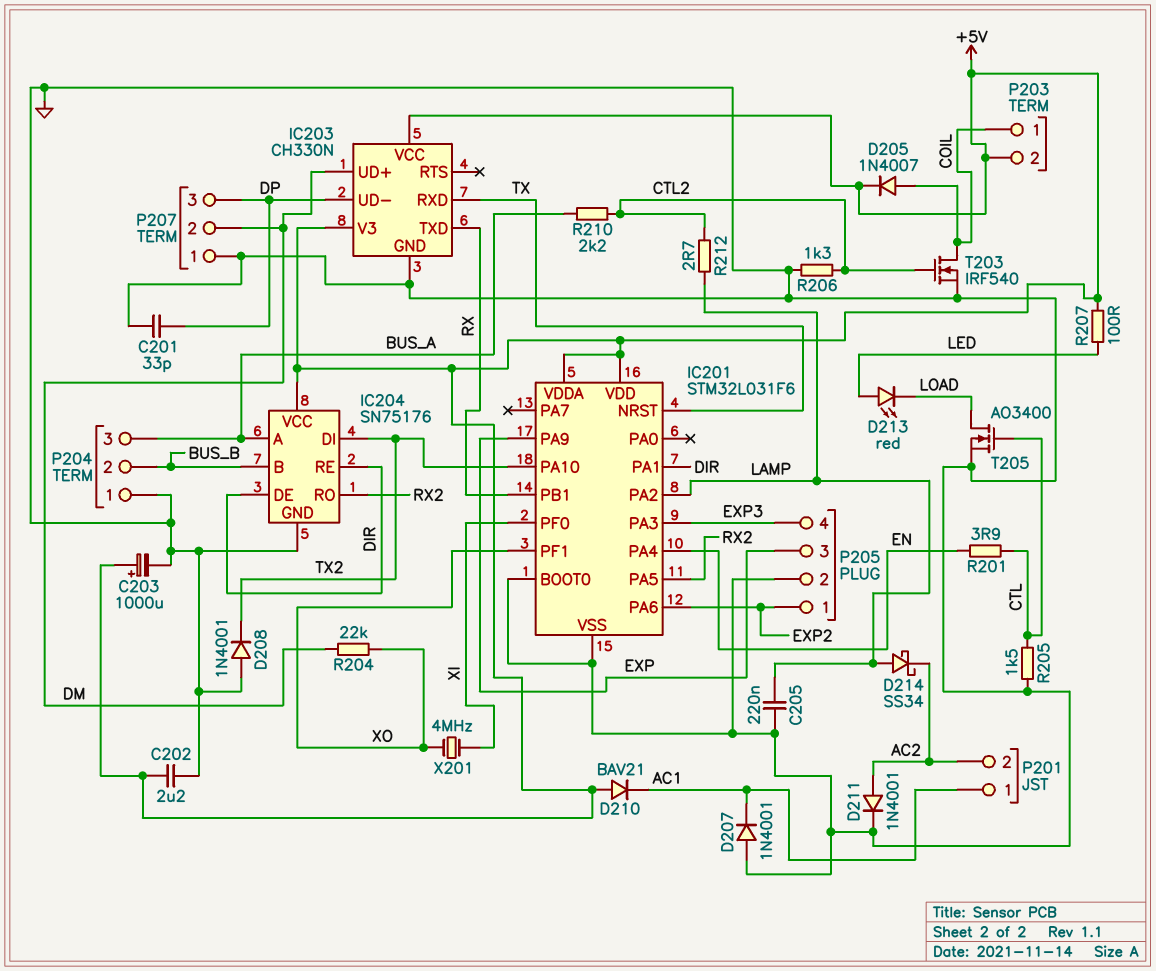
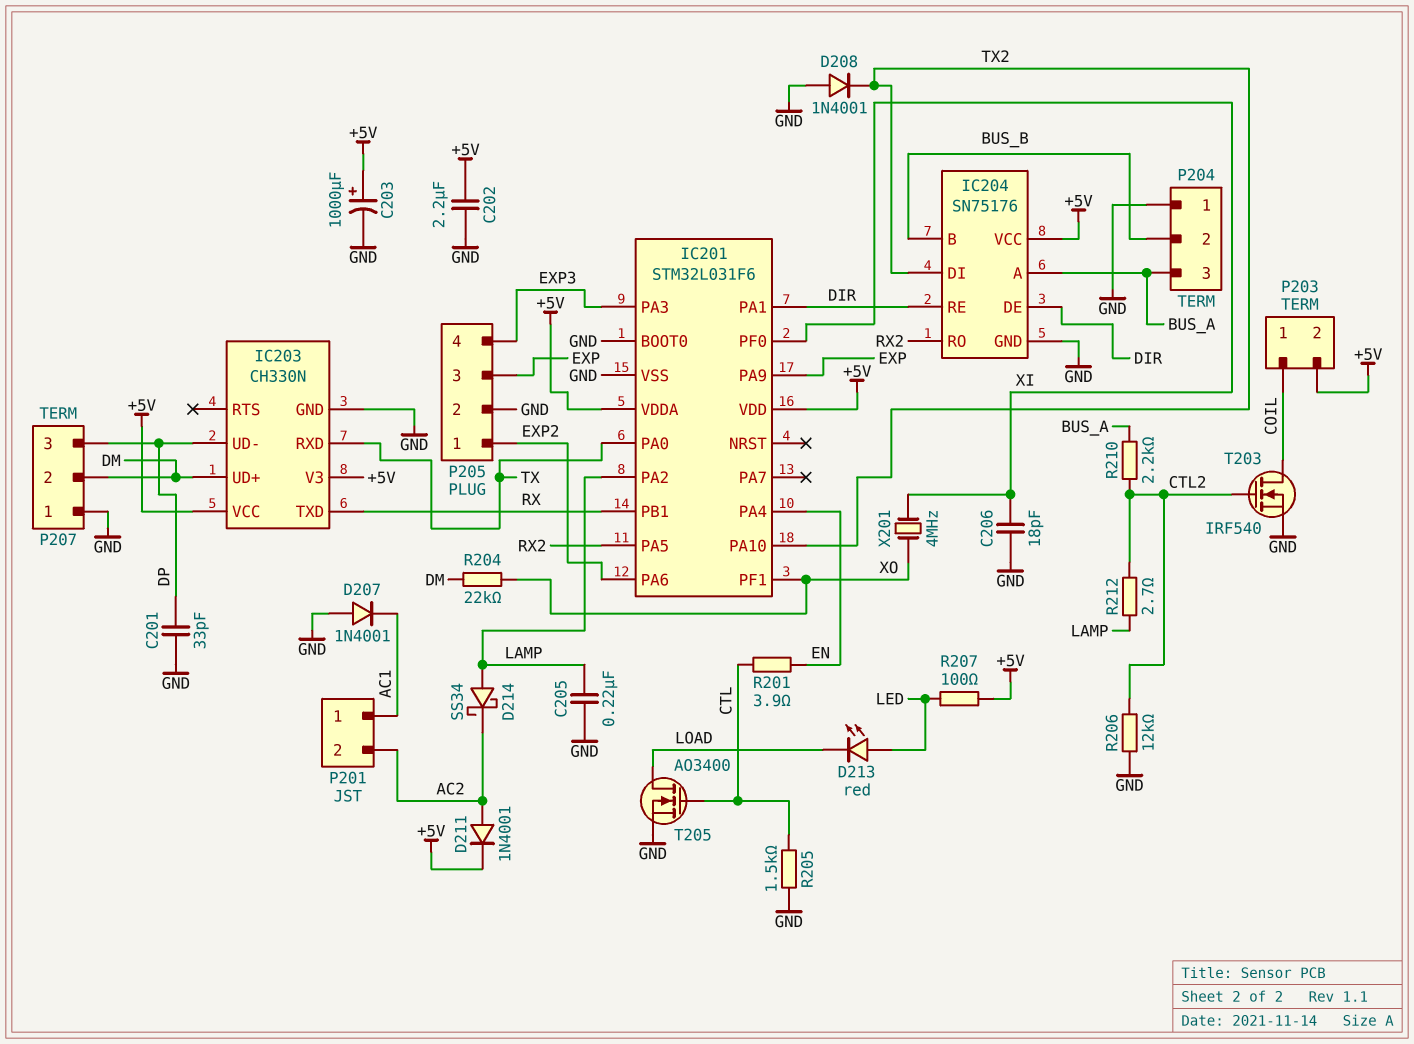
C206: none -> 18pF (GND, XI)
D205: diode 1N4007 (A COIL, K +5V) -> none
D210: diode BAV21 (A +5V, K AC1) -> none
D211: diode 1N4001 (A AC2, K GND) -> diode 1N4001 (A AC2, K +5V)
IC201 pin NRST: TX -> none
IC201 pin PA0: none -> TX
R206: 1.3k (CTL2, GND) -> 12k (CTL2, GND)

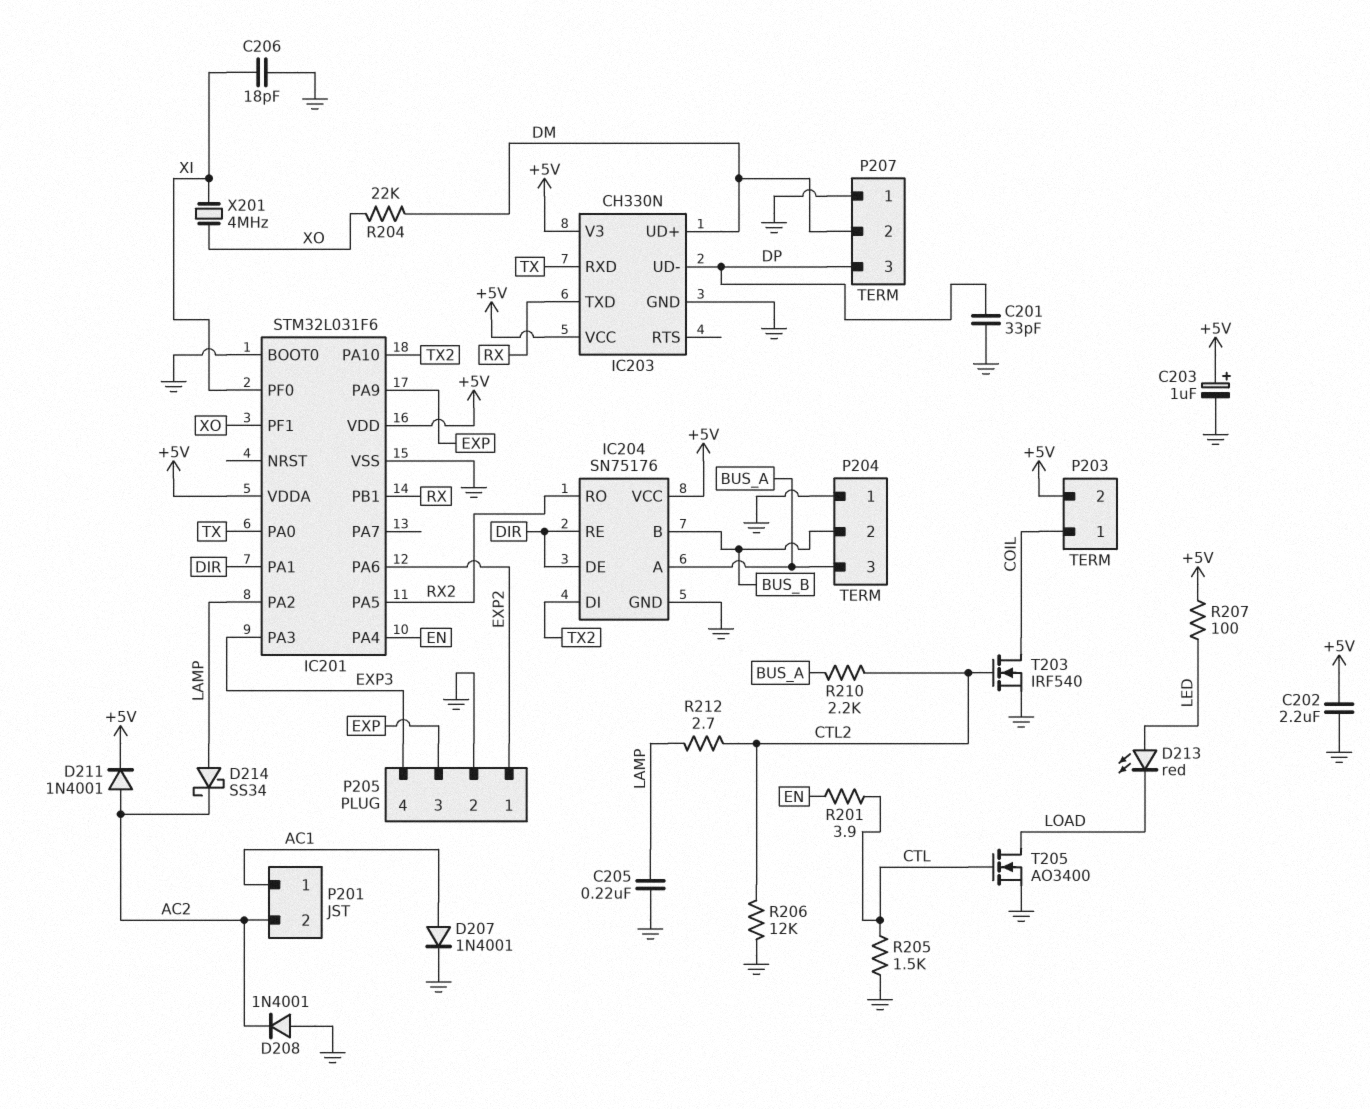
C203: 1000uF (plus +5V, minus GND) -> 1uF (plus +5V, minus GND)
D207: diode 1N4001 (A GND, K AC1) -> diode 1N4001 (A AC1, K GND)
D208: diode 1N4001 (A GND, K TX2) -> diode 1N4001 (A GND, K AC2)

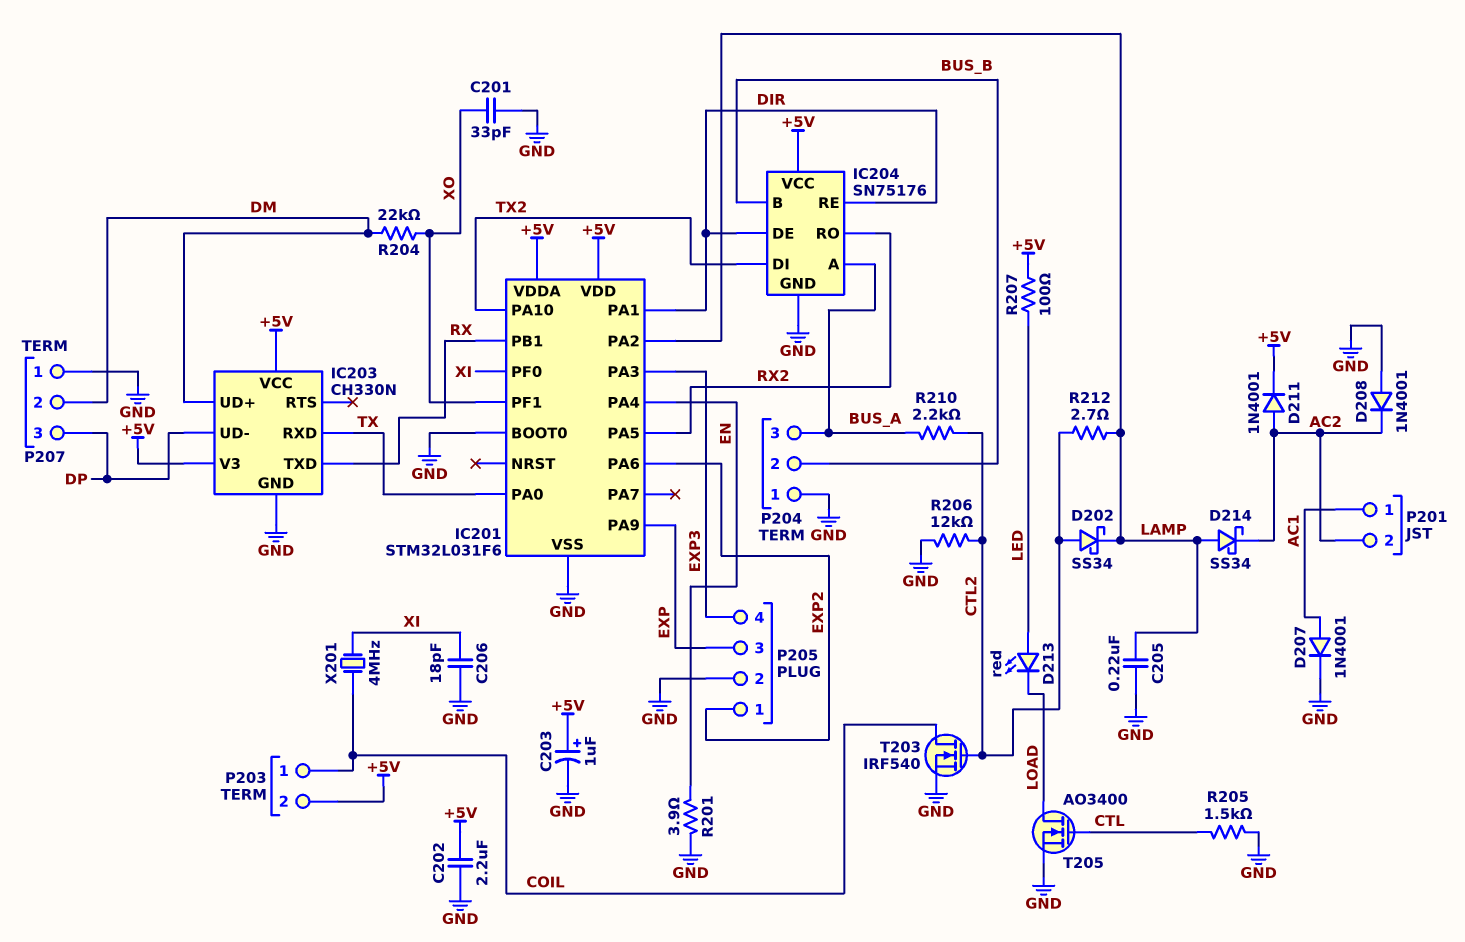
C201: 33pF (DP, GND) -> 33pF (GND, XO)
D202: none -> schottky SS34 (A CTL2, K LAMP)
R201: 3.9 (CTL, EN) -> 3.9 (EN, GND)
X201: 4MHz (XI, XO) -> 4MHz (COIL, XI)

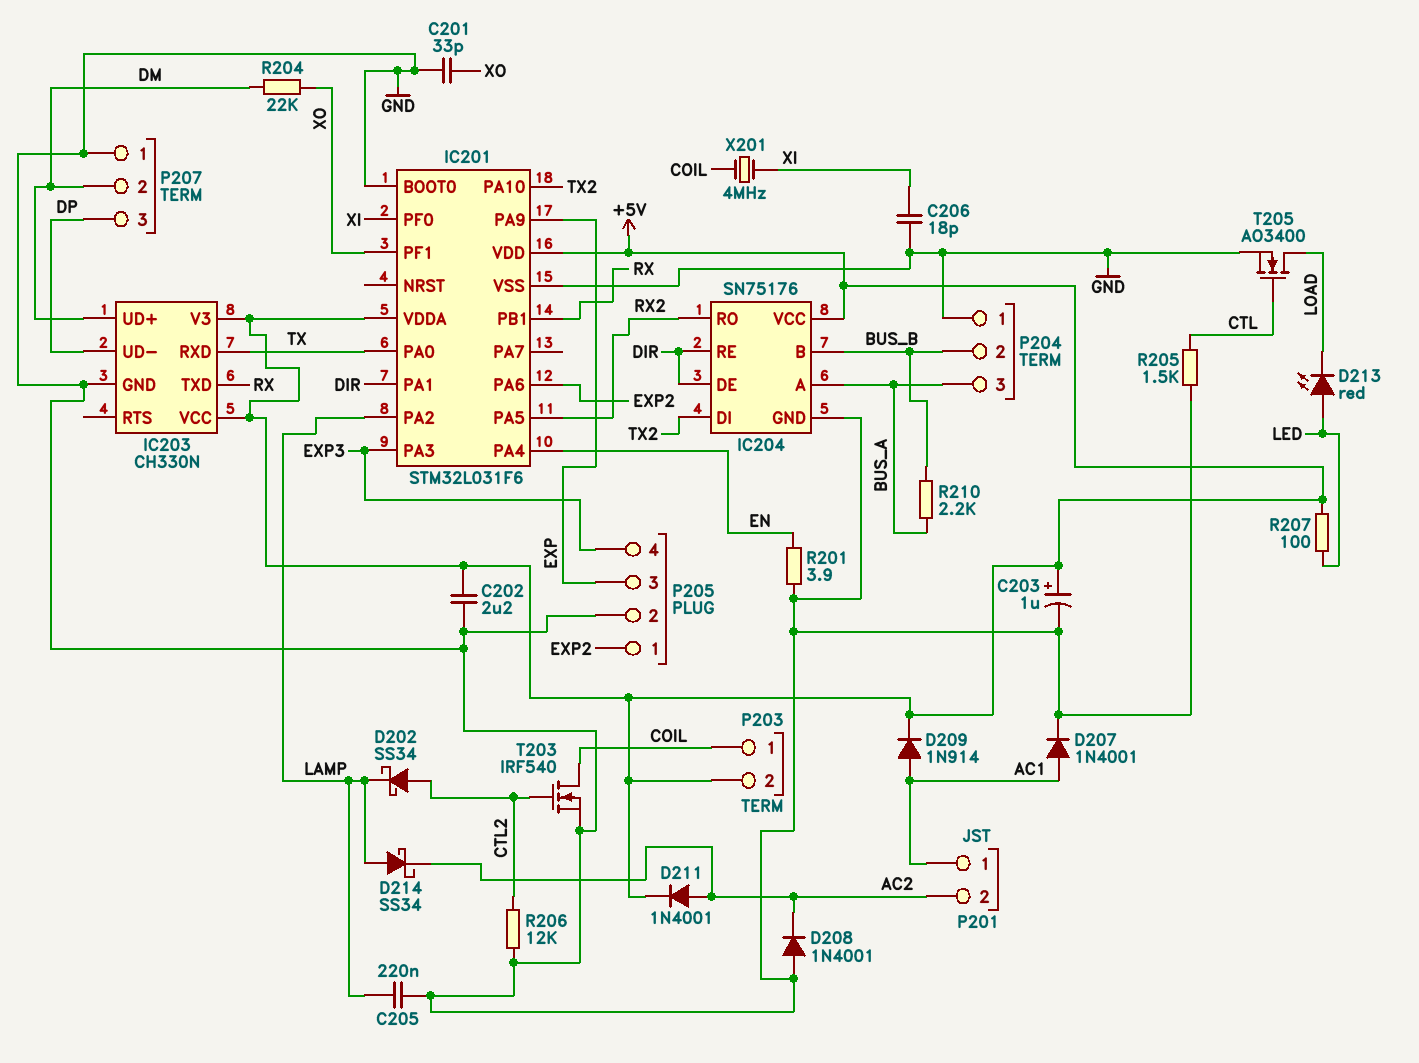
D209: none -> diode 1N914 (A AC1, K +5V)
R210: 2.2k (BUS_A, CTL2) -> 2.2k (BUS_A, BUS_B)
R212: 2.7 (CTL2, LAMP) -> none

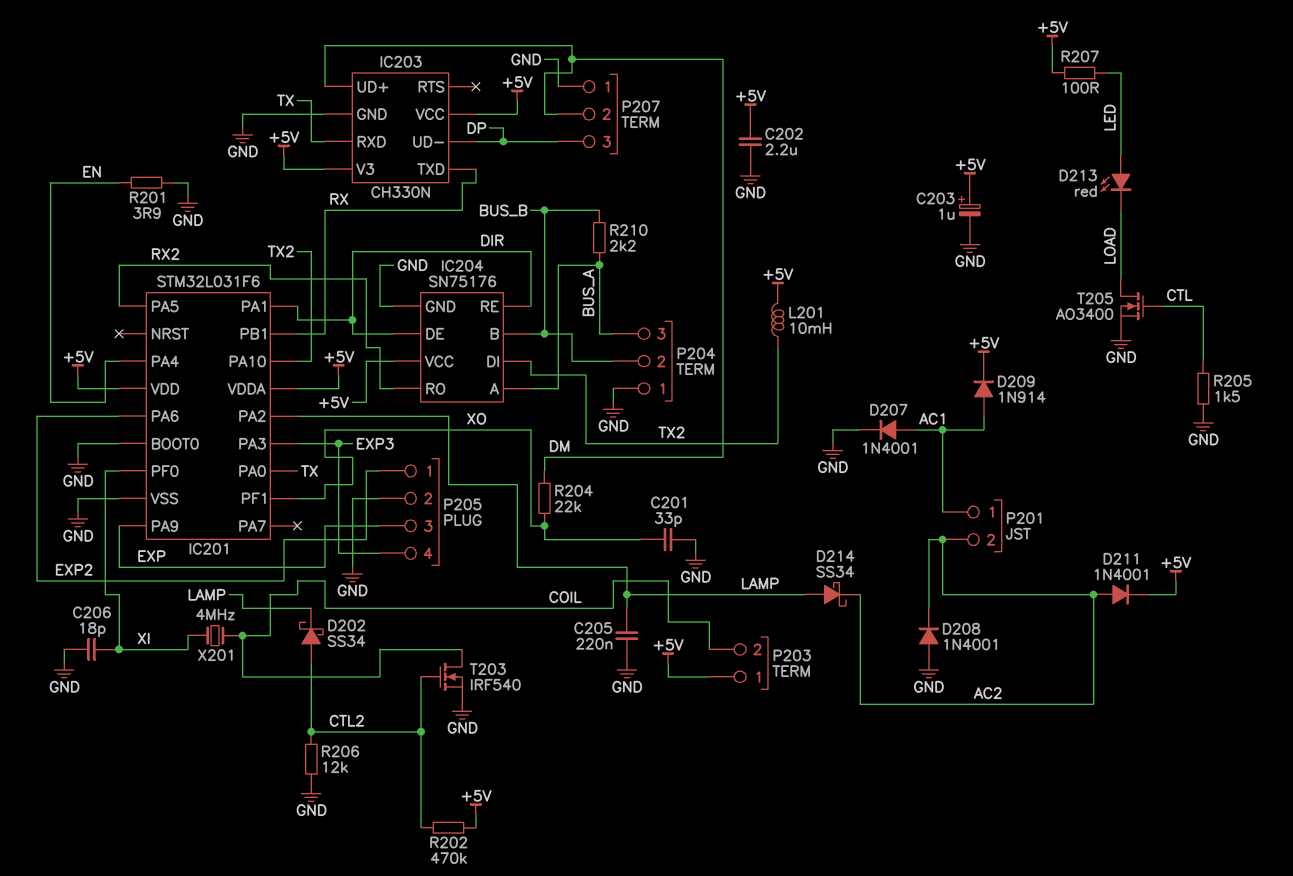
L201: none -> 10mH (+5V, TX2)
P203 pin 1: COIL -> +5V
P203 pin 2: +5V -> COIL
R202: none -> 470k (+5V, CTL2)

